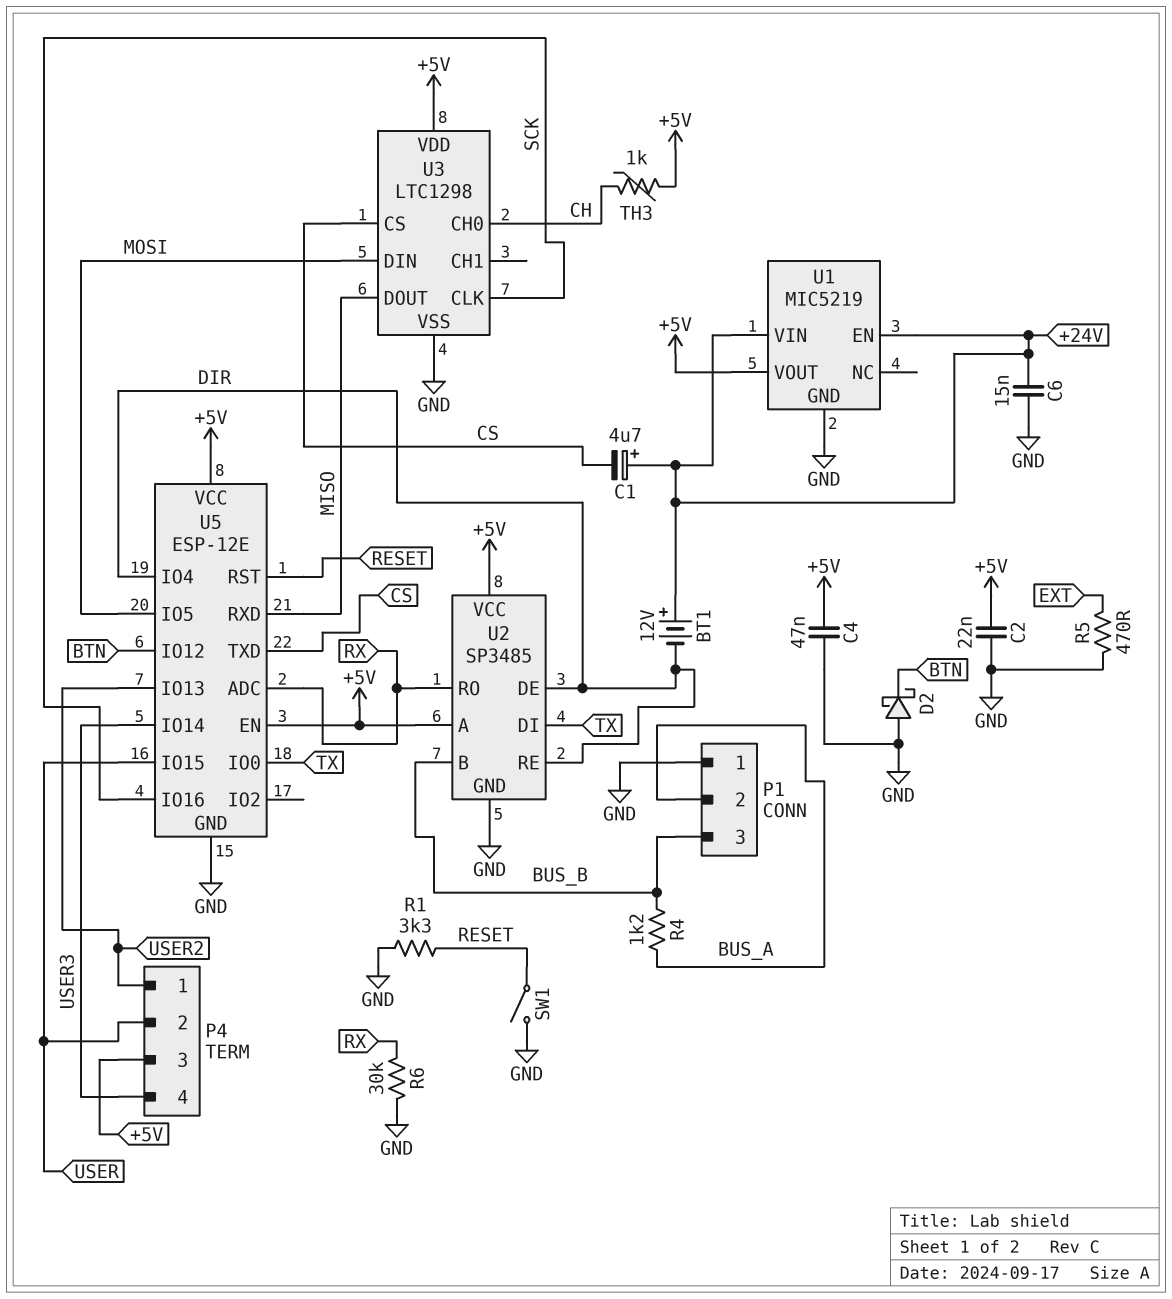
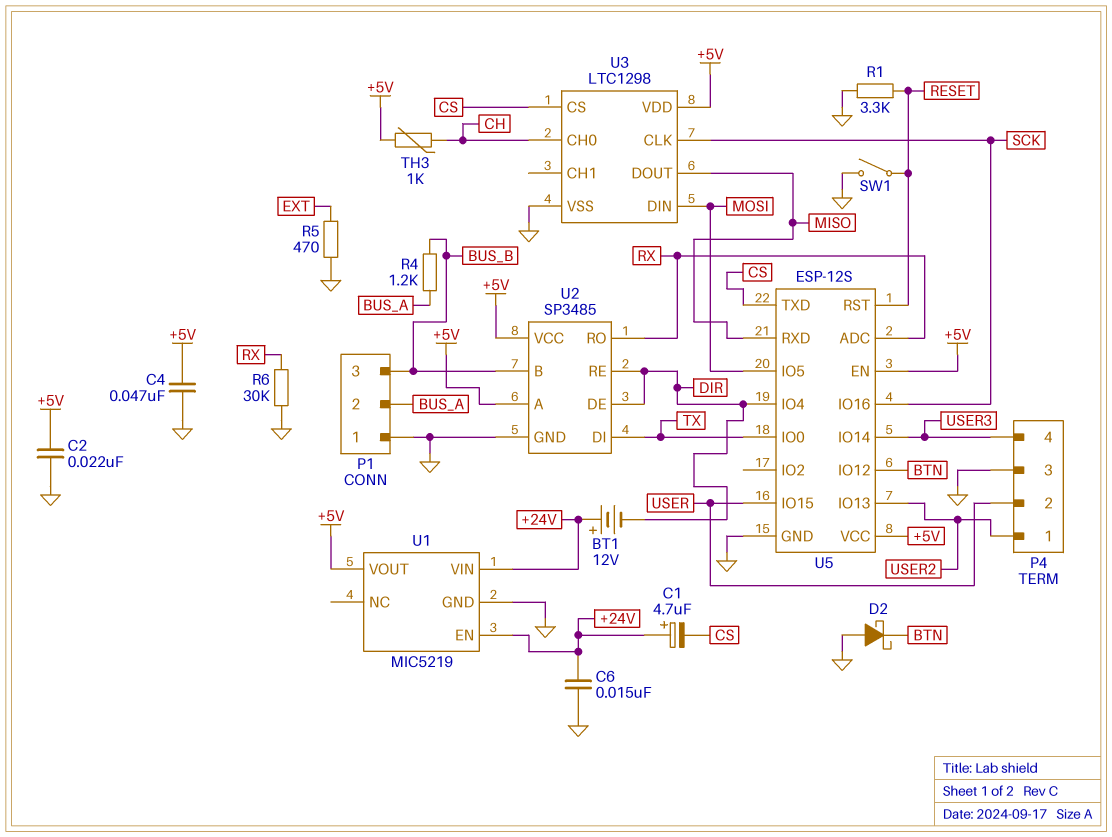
P4 pin 3: +5V -> GND
U5: ESP-12E -> ESP-12S

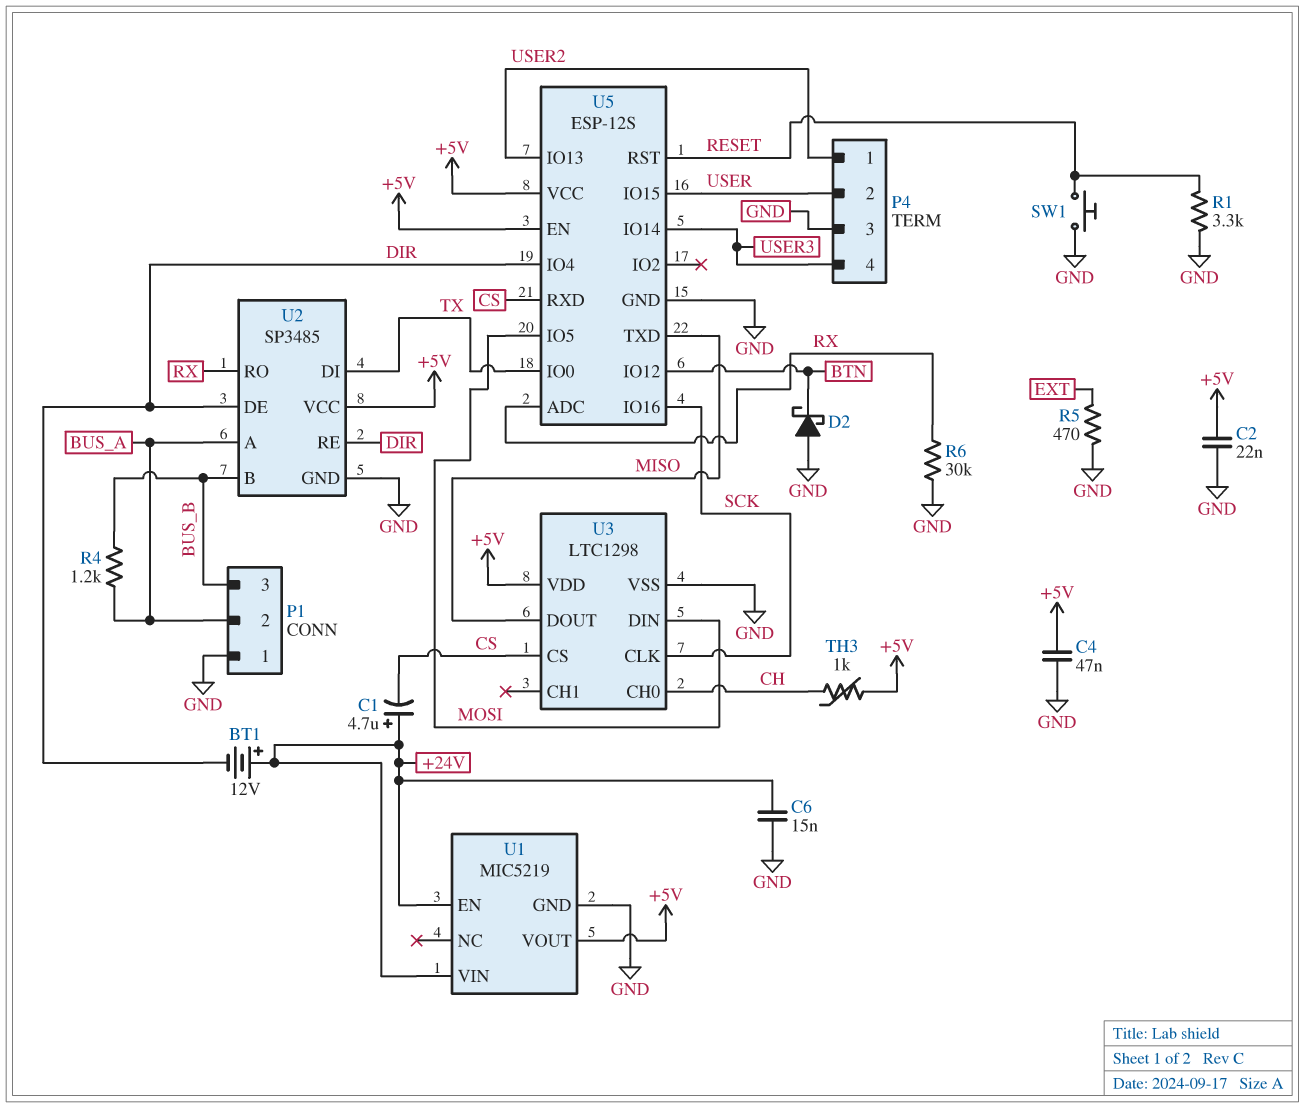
SW1: switch (GND, RESET) -> button (GND, RESET)
U2 pin A: +5V -> BUS_A
U5 pin RXD: MISO -> CS
U5 pin TXD: CS -> MISO

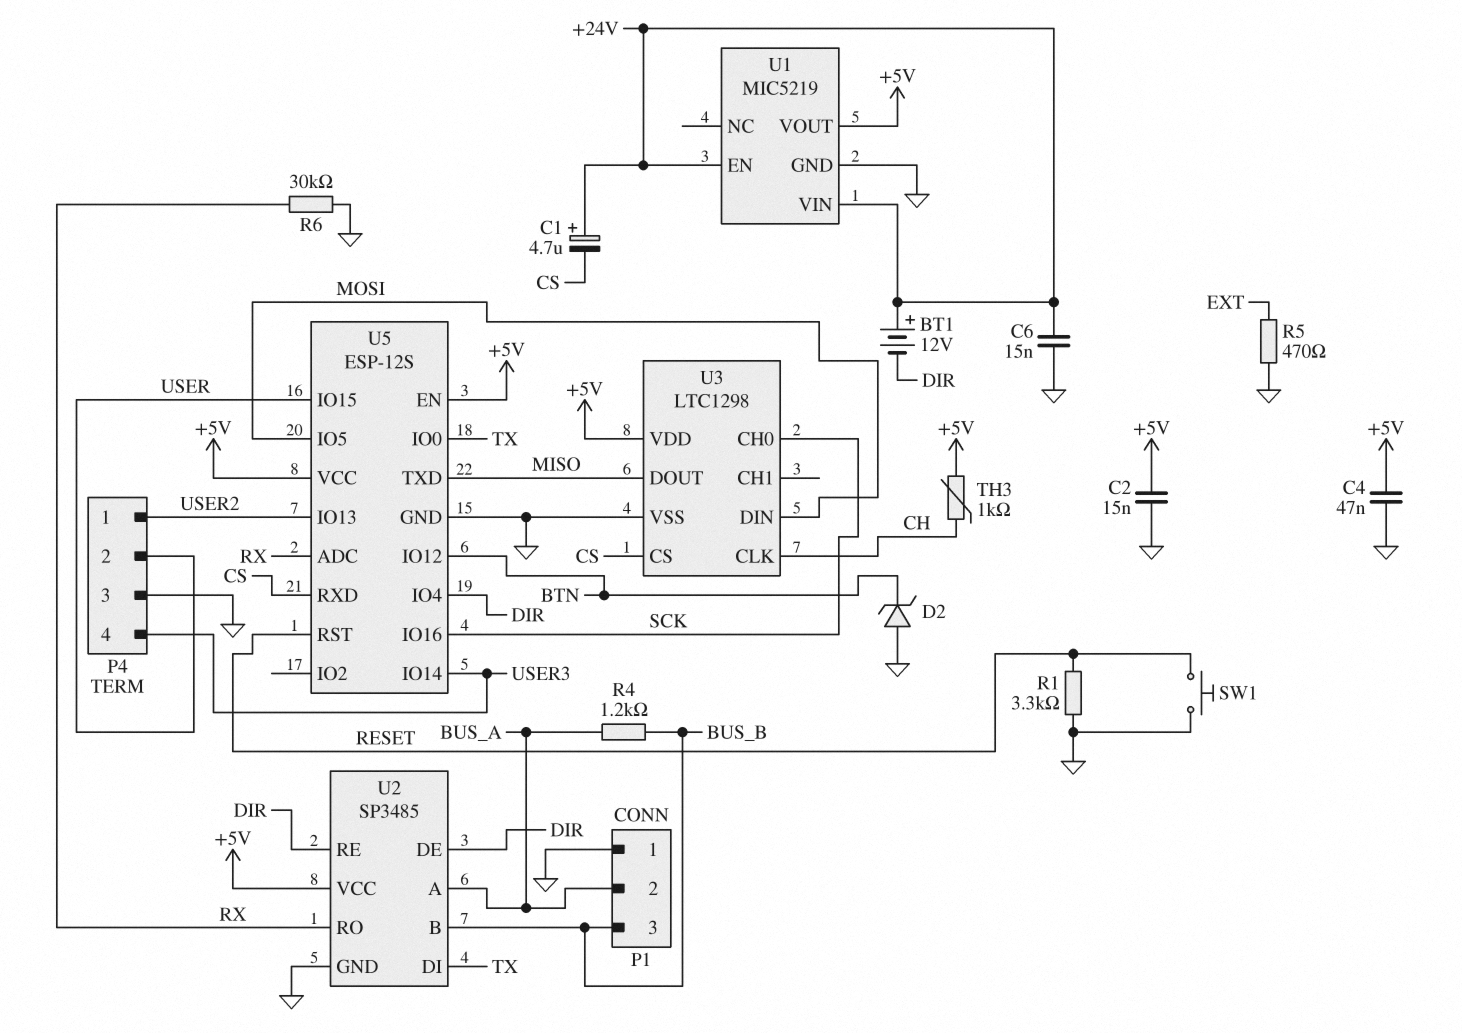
C2: 22nF (+5V, GND) -> 15nF (+5V, GND)
D2: schottky (A GND, K BTN) -> zener (A GND, K BTN)
U3 pin CH0: CH -> SCK
U3 pin CLK: SCK -> CH

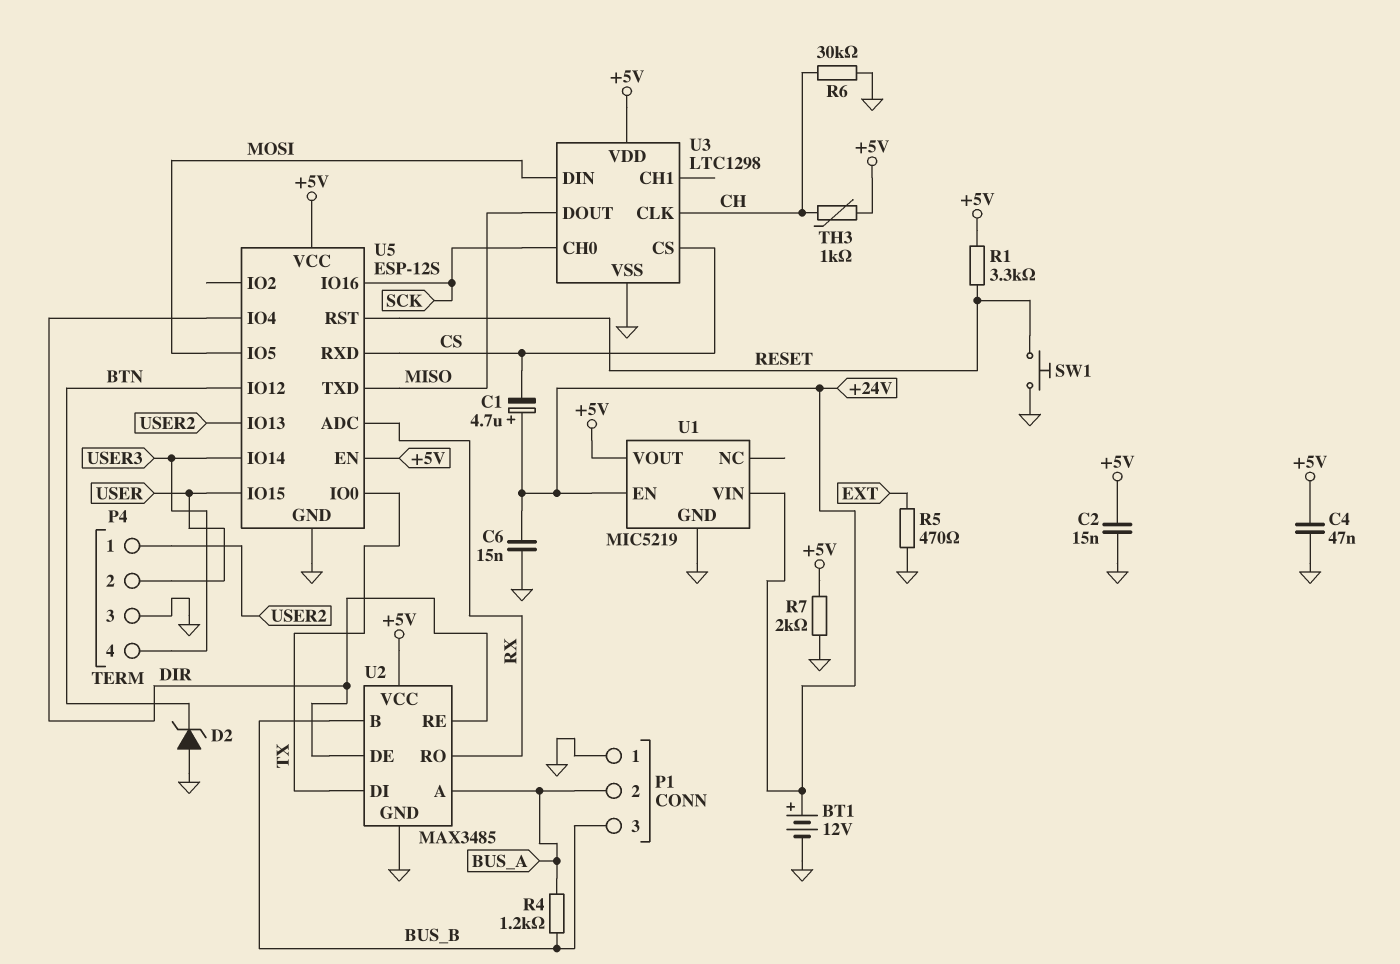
BT1: 12V (plus +24V, minus DIR) -> 12V (plus +24V, minus GND)
R1: 3.3k (GND, RESET) -> 3.3k (+5V, RESET)
R6: 30k (GND, RX) -> 30k (CH, GND)
R7: none -> 2k (+5V, GND)
U2: SP3485 -> MAX3485

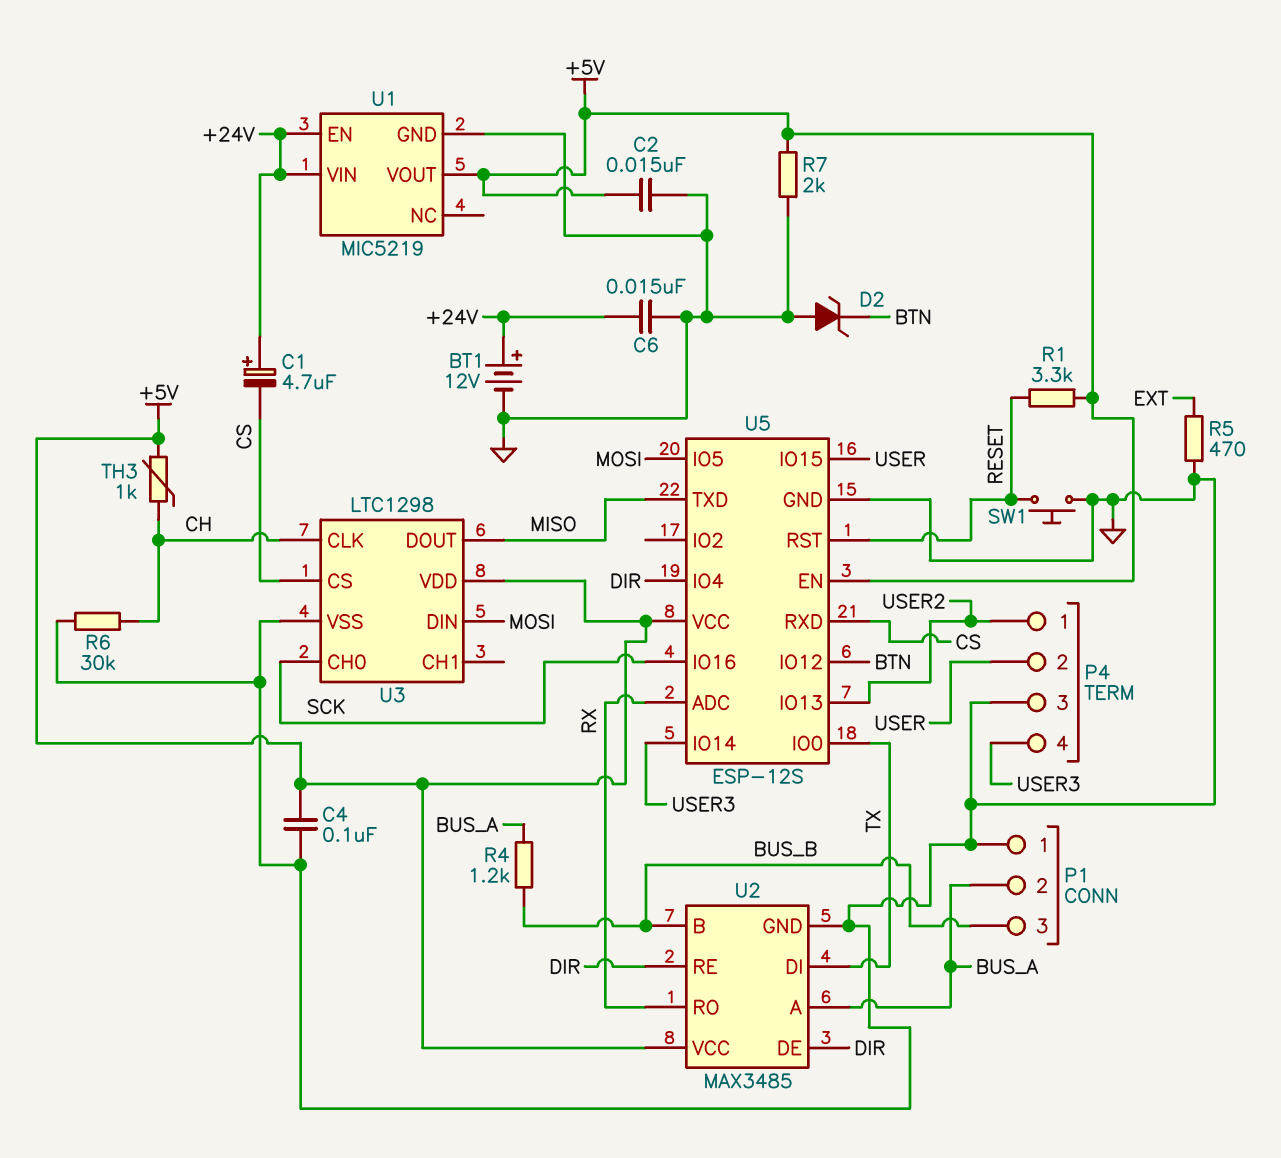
C4: 47nF (+5V, GND) -> 100nF (+5V, GND)

